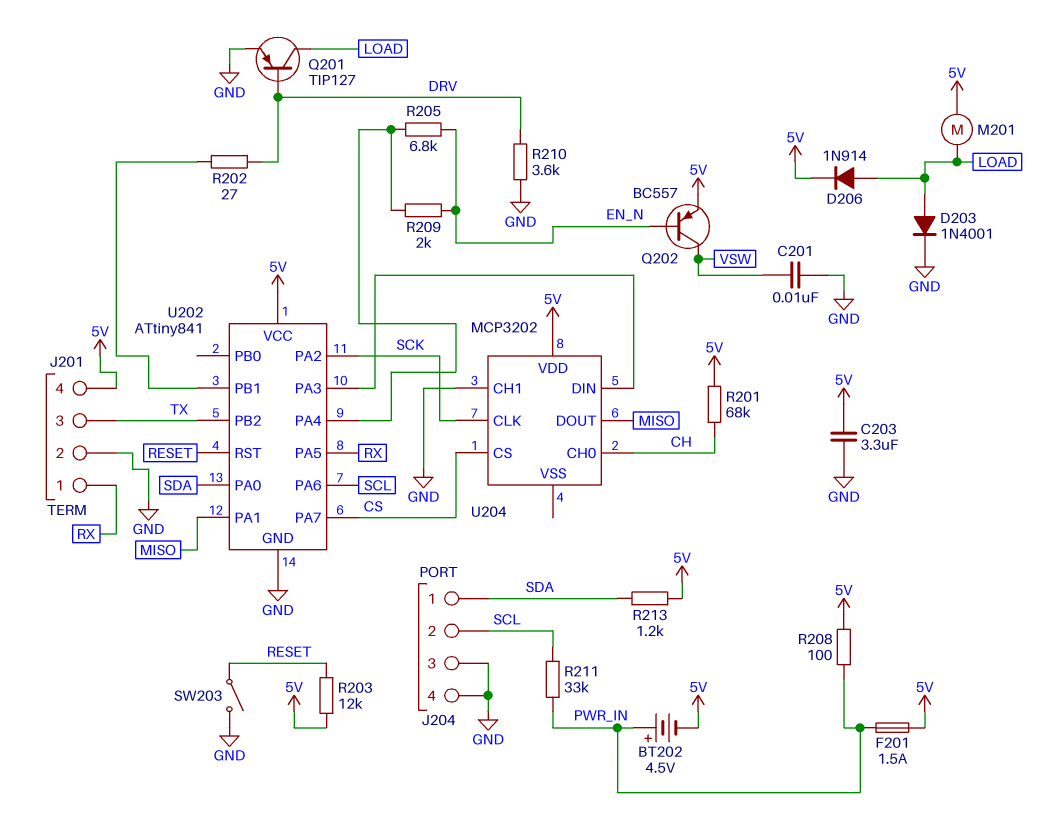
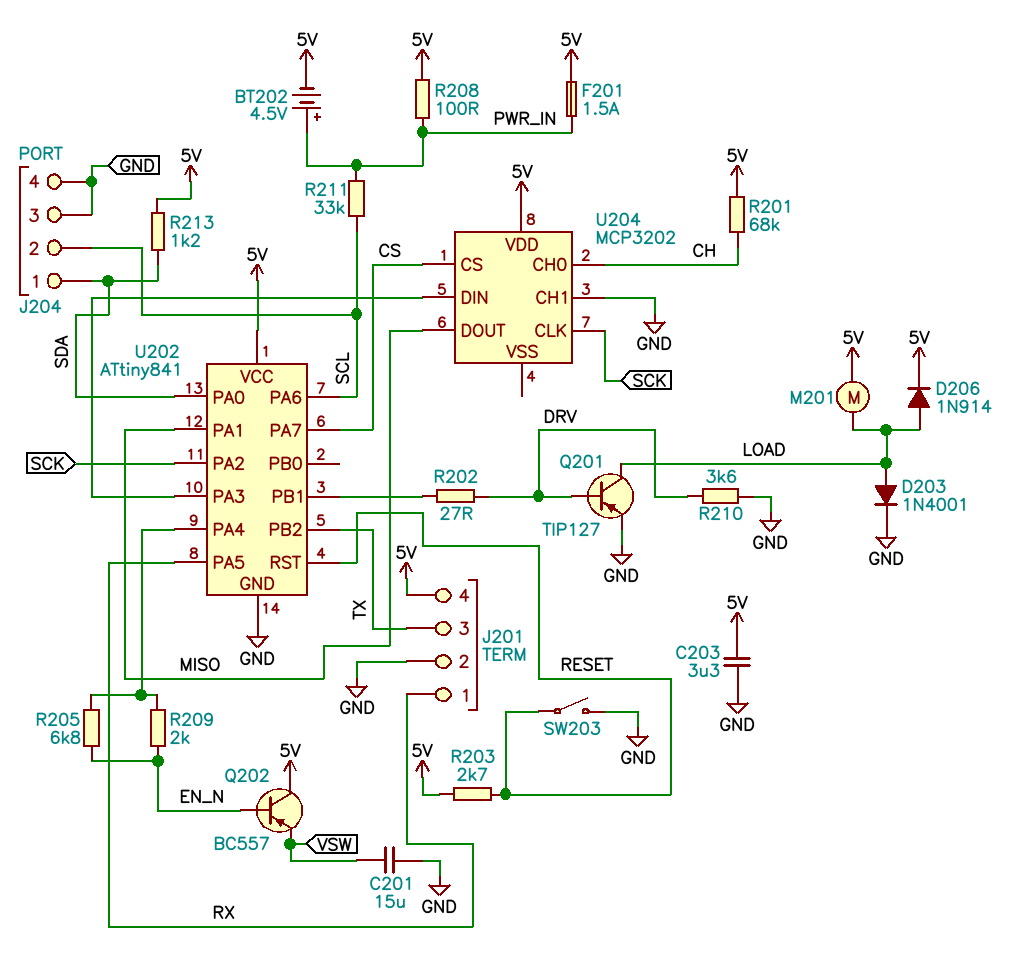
C201: 10nF (GND, VSW) -> 15uF (GND, VSW)
Q202: PNP BC557 (B EN_N, C VSW, E 5V) -> PNP BC557 (B EN_N, C 5V, E VSW)
R203: 12k (5V, RESET) -> 2.7k (5V, RESET)

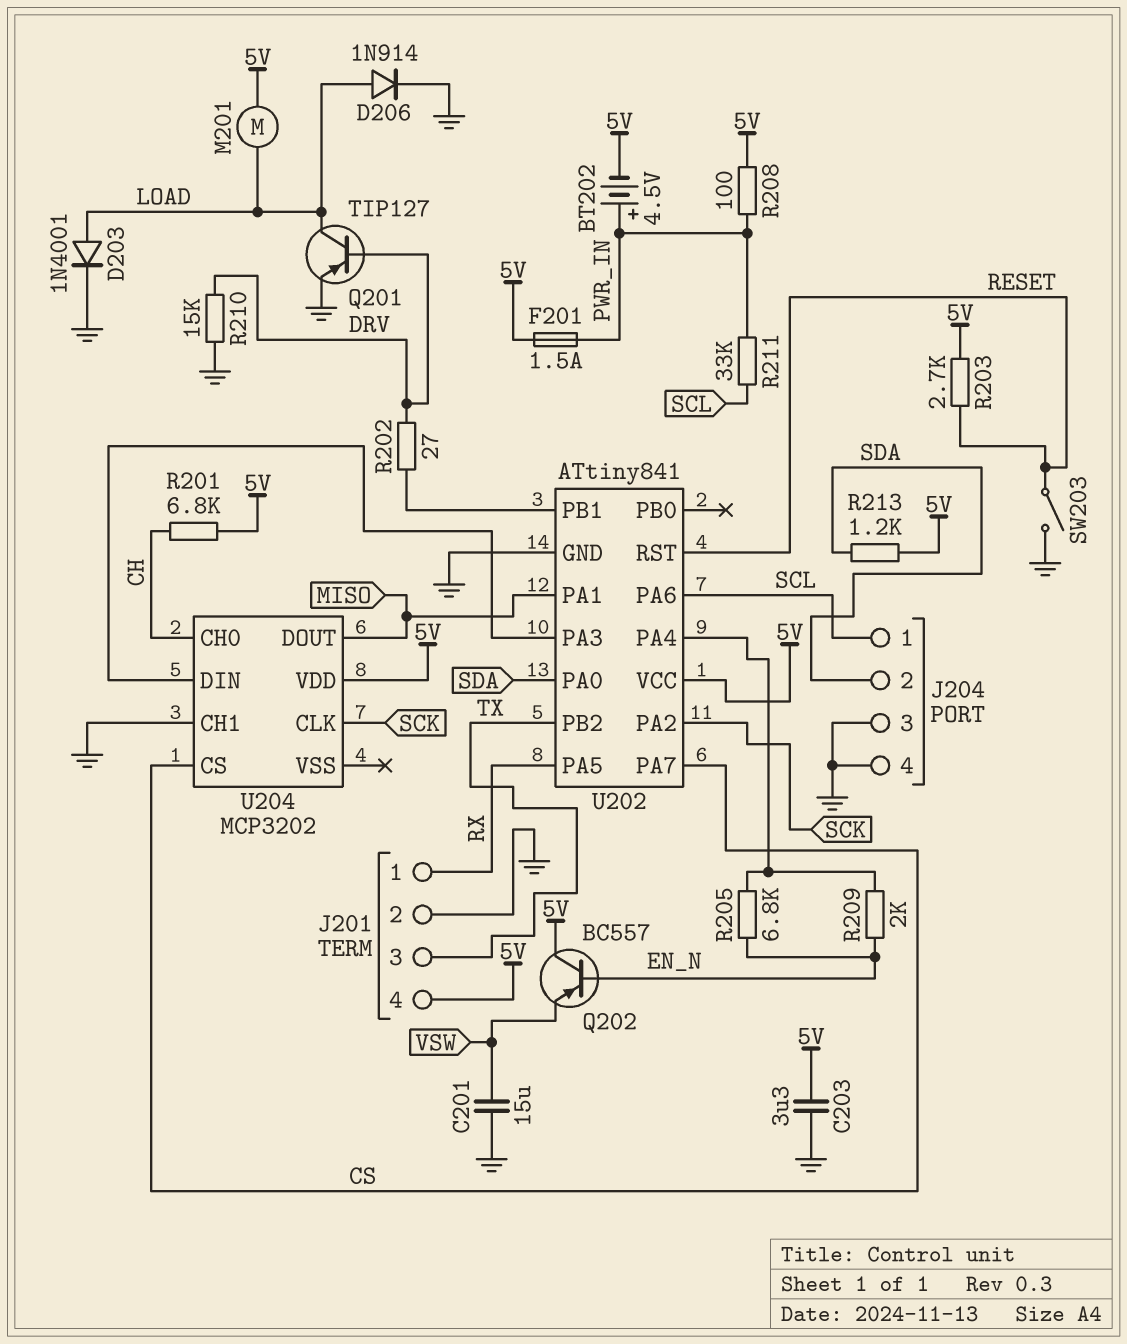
D206: diode 1N914 (A LOAD, K 5V) -> diode 1N914 (A LOAD, K GND)
J204 pin 1: SDA -> SCL
J204 pin 2: SCL -> SDA
R201: 68k (5V, CH) -> 6.8k (5V, CH)
R210: 3.6k (DRV, GND) -> 15k (DRV, GND)

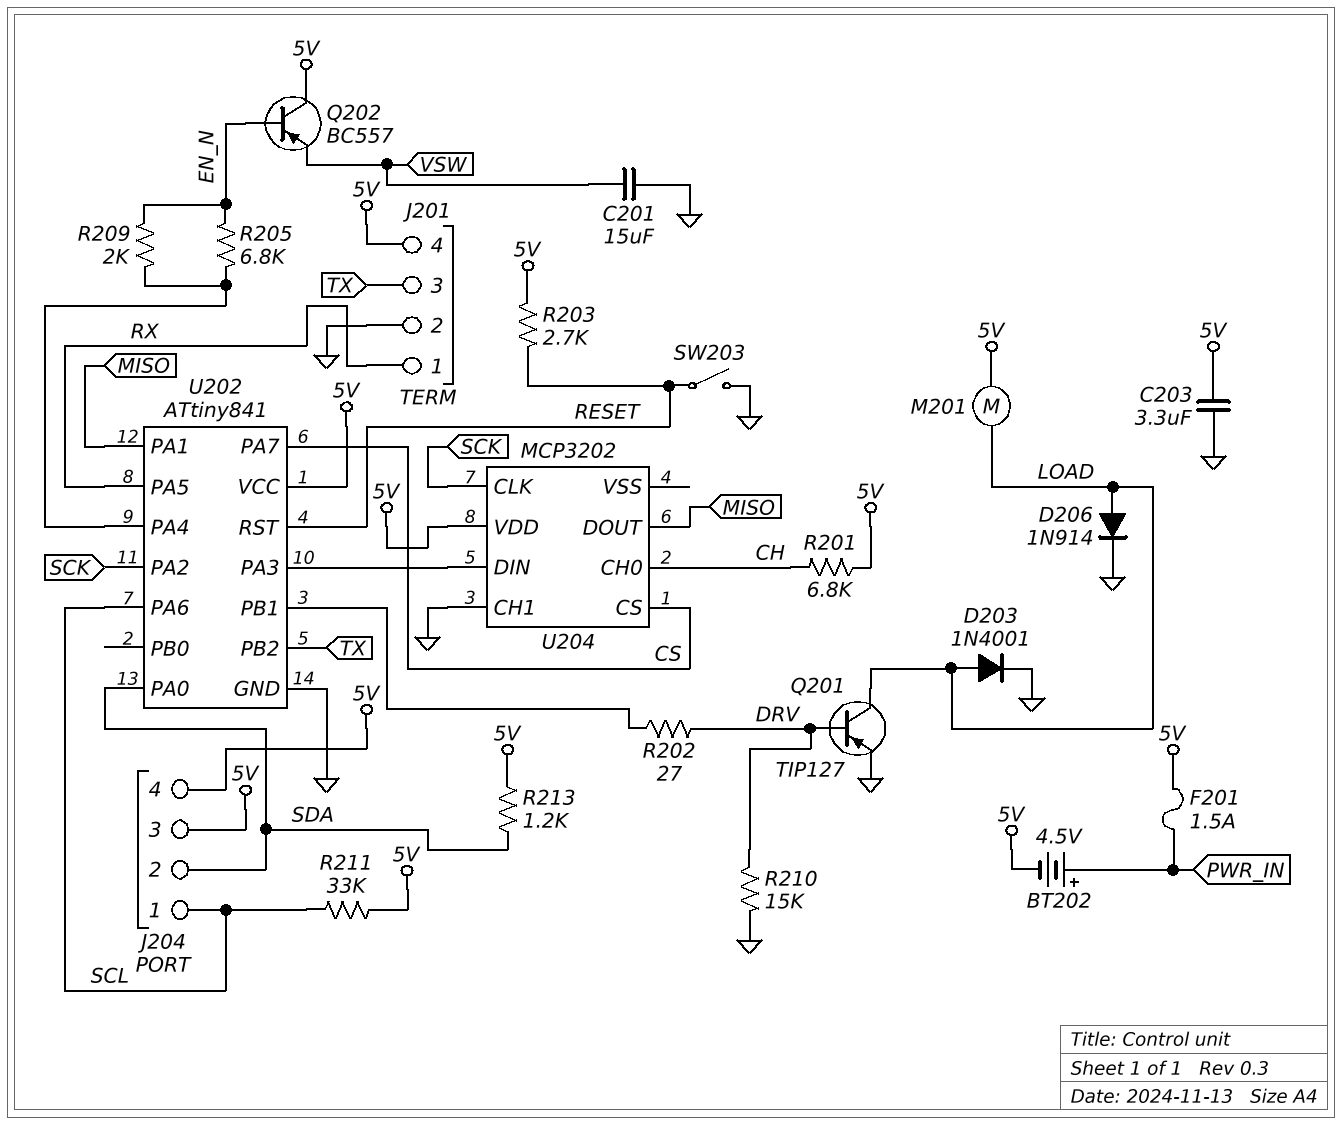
J204 pin 3: GND -> 5V
J204 pin 4: GND -> 5V
R208: 100 (5V, PWR_IN) -> none
R211: 33k (PWR_IN, SCL) -> 33k (5V, SCL)

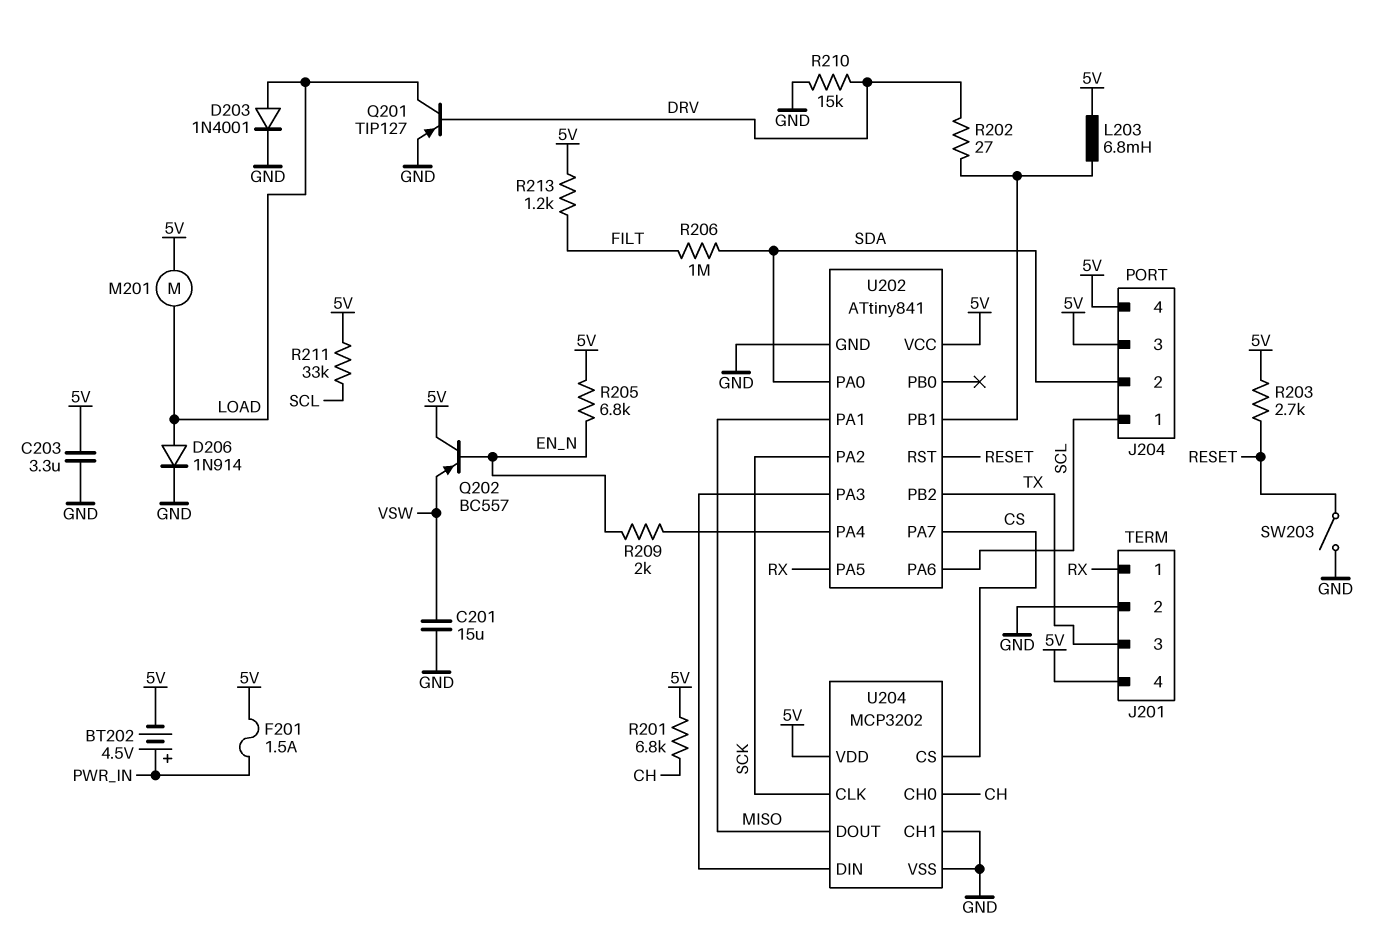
L203: none -> 6.8mH (5V, U202/PB1)
R205: 6.8k (EN_N, U202/PA4) -> 6.8k (5V, EN_N)
R206: none -> 1M (FILT, SDA)
R213: 1.2k (5V, SDA) -> 1.2k (5V, FILT)
U204 pin VSS: none -> GND

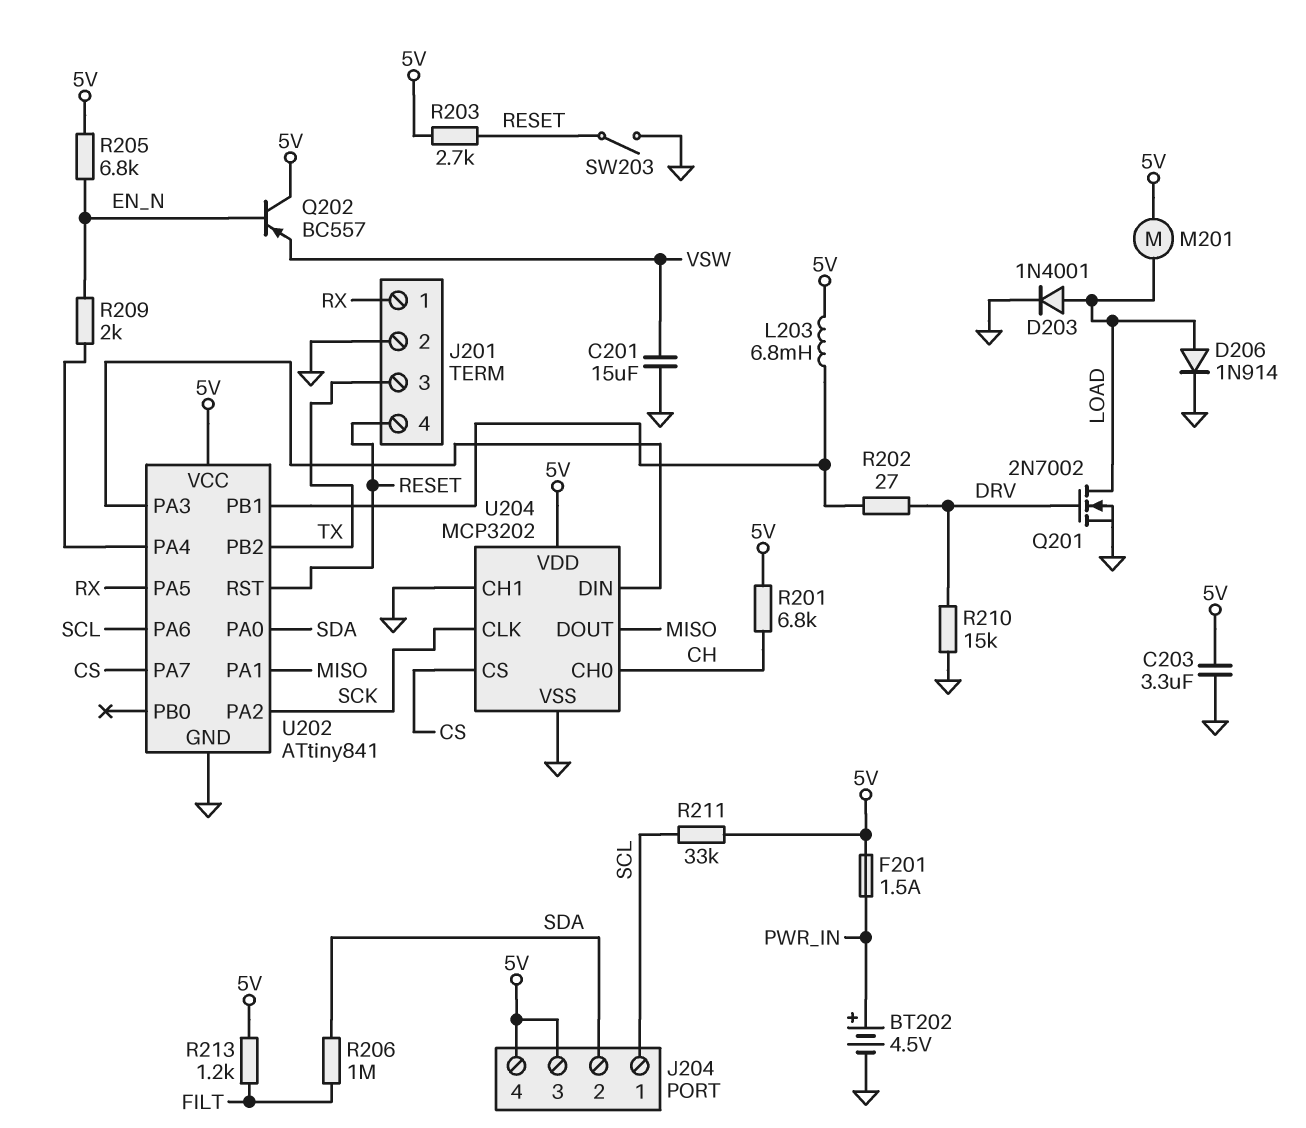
BT202: 4.5V (plus PWR_IN, minus 5V) -> 4.5V (plus PWR_IN, minus GND)
J201 pin 4: 5V -> RESET
Q201: PNP TIP127 (B DRV, C LOAD, E GND) -> NMOS 2N7002 (G DRV, D LOAD, S GND)

